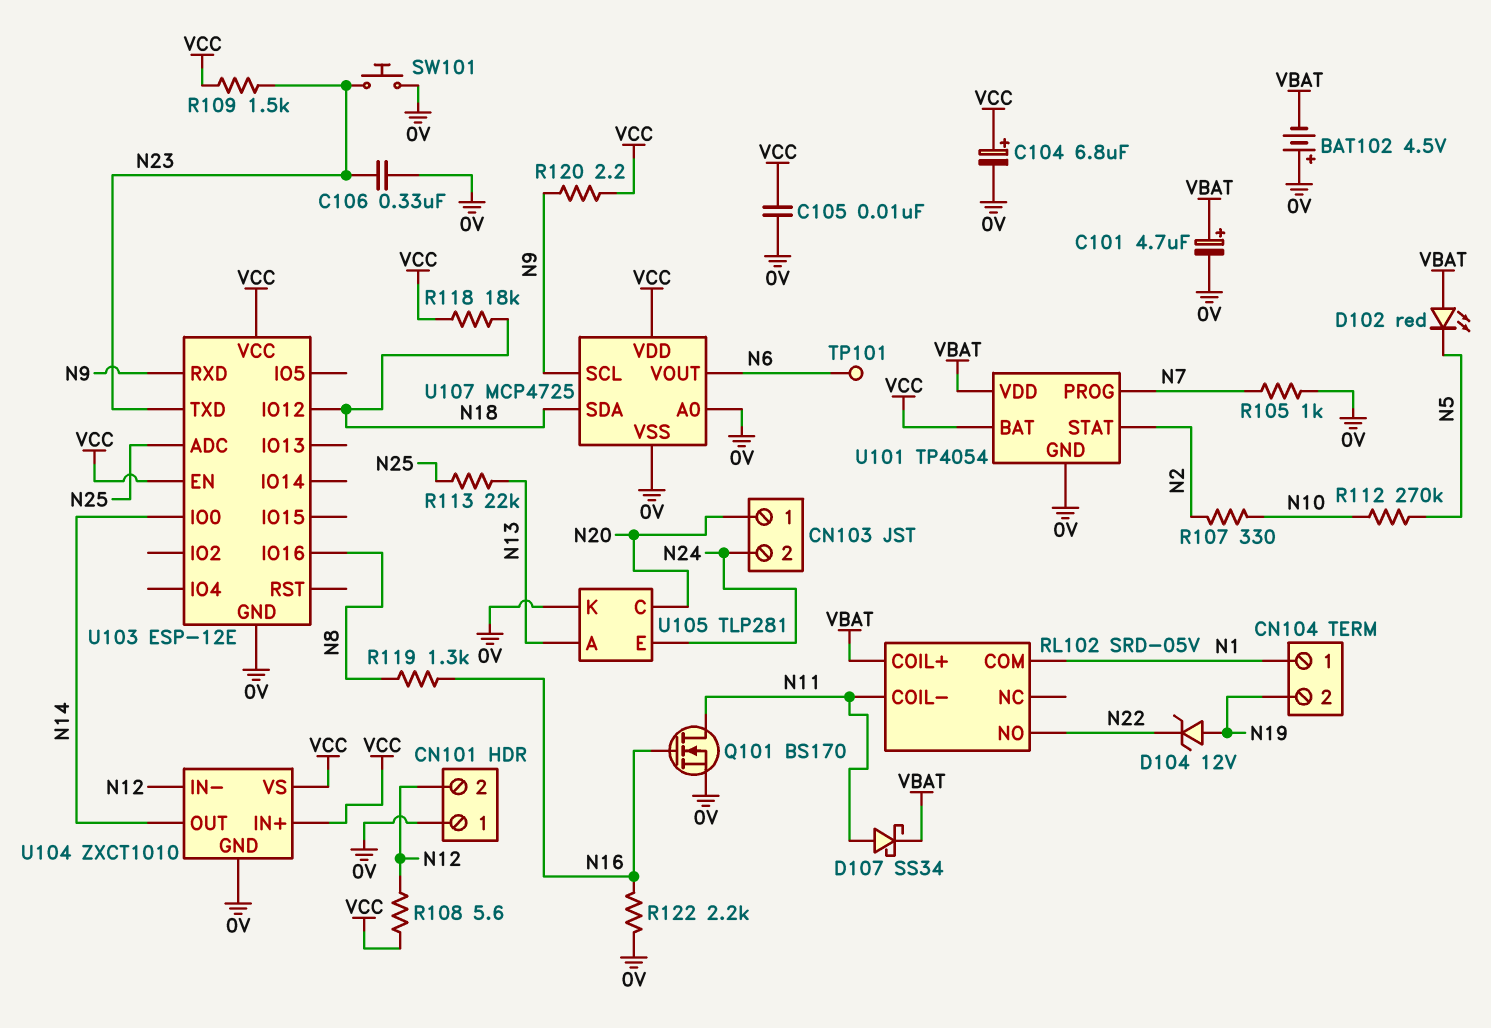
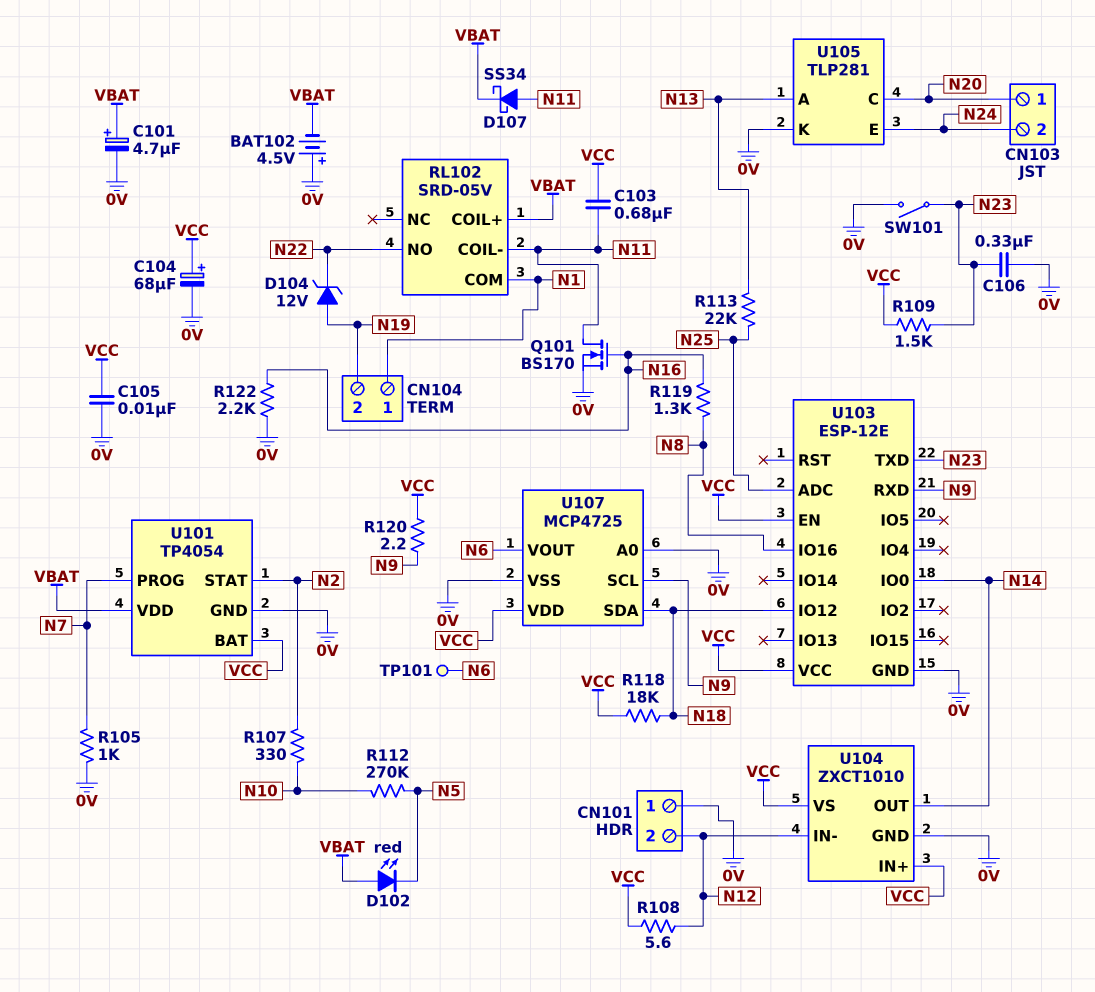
C103: none -> 680nF (N11, VCC)
C104: 6.8uF (plus VCC, minus 0V) -> 68uF (plus VCC, minus 0V)
SW101: button (0V, N23) -> switch (0V, N23)

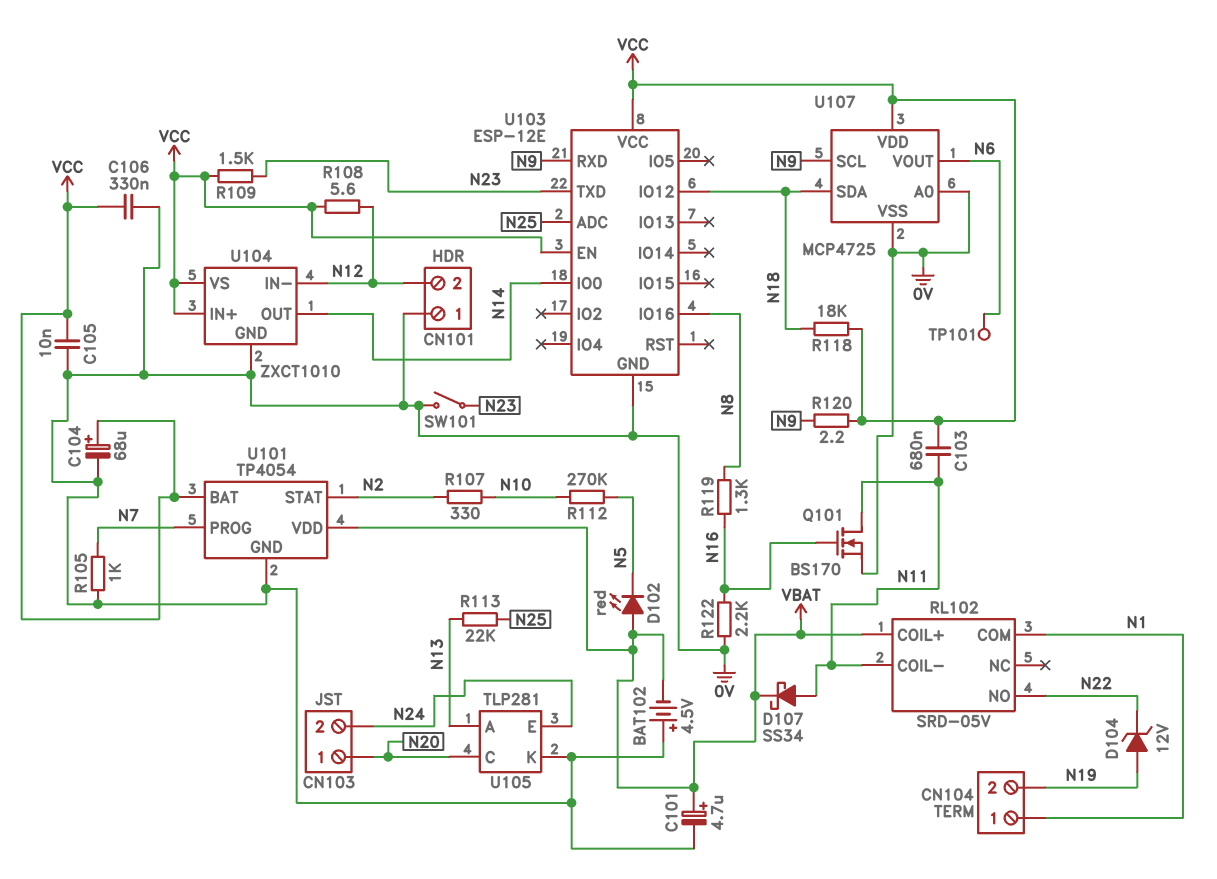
C106: 330nF (0V, N23) -> 330nF (0V, VCC)

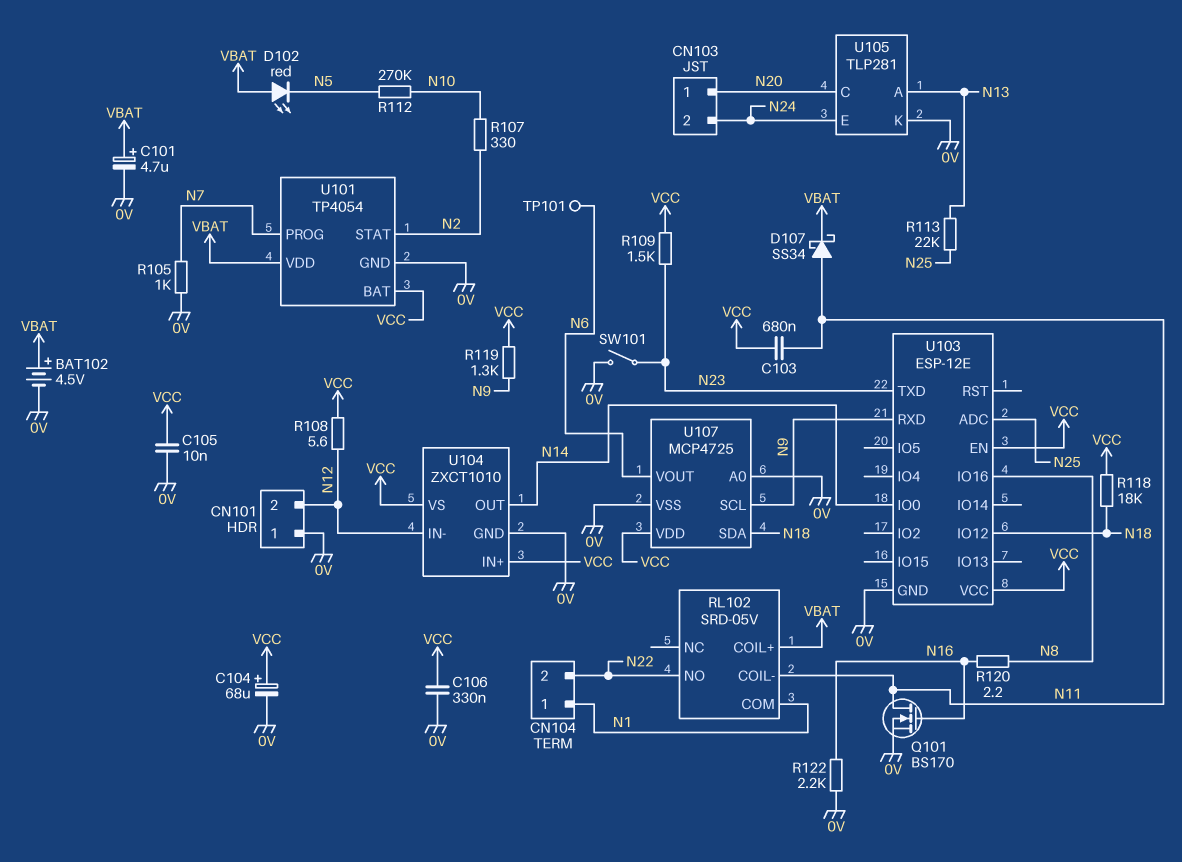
BAT102: 4.5V (plus 0V, minus VBAT) -> 4.5V (plus VBAT, minus 0V)
CN104 pin 2: N19 -> N22
D104: zener 12V (A N19, K N22) -> none
R119: 1.3k (N8, N16) -> 1.3k (N9, VCC)
R120: 2.2 (N9, VCC) -> 2.2 (N8, N16)

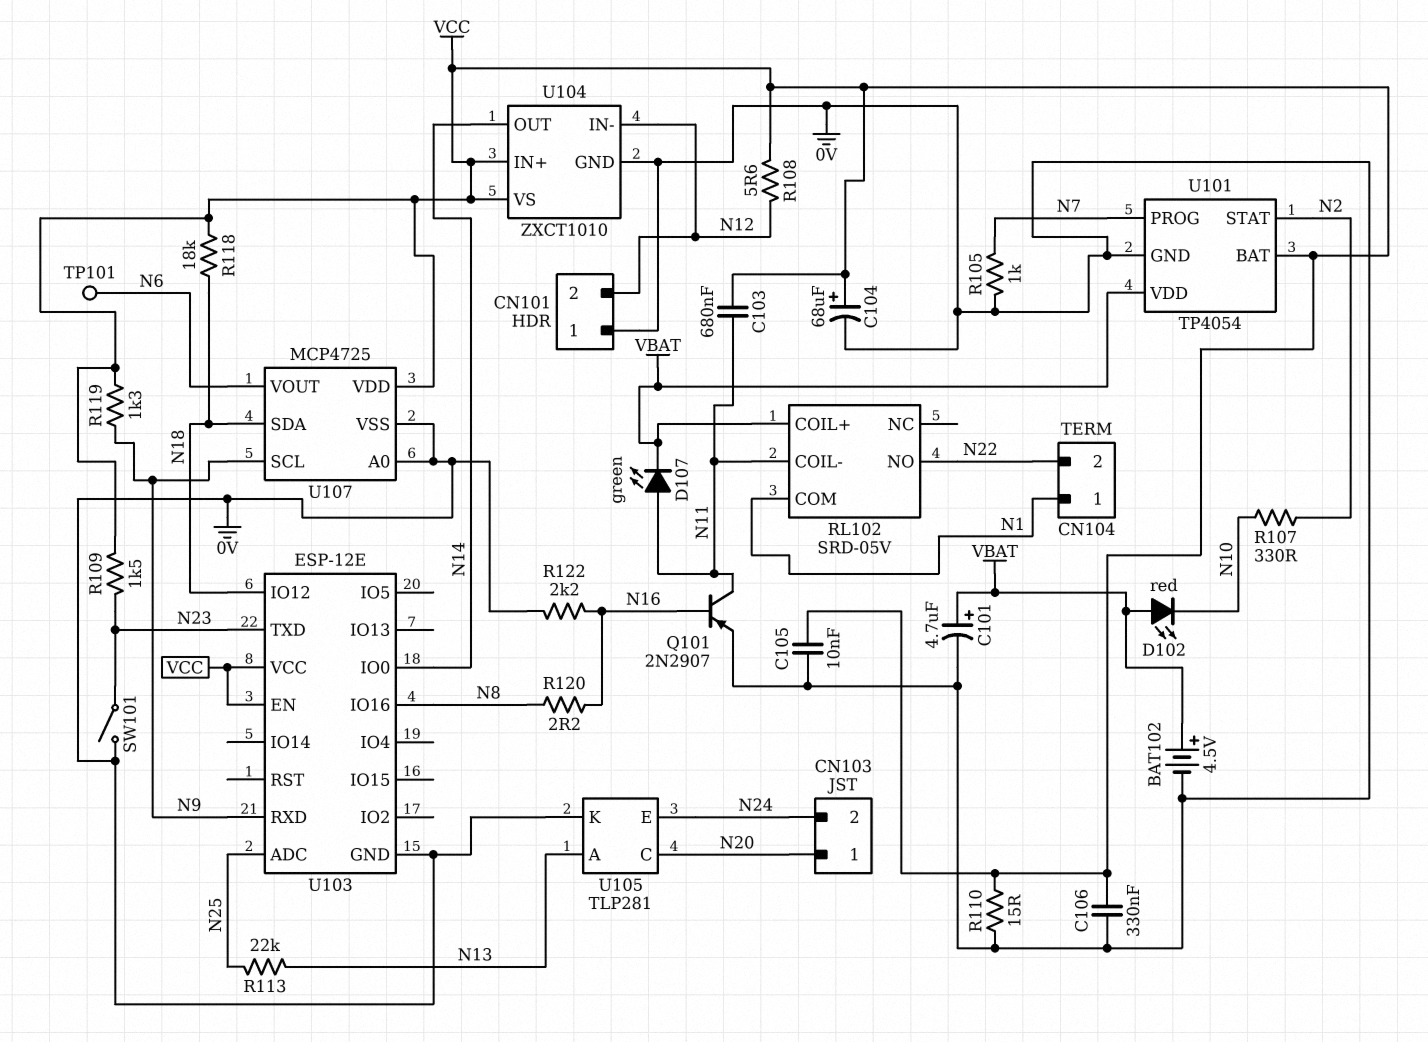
D102: LED red (A VBAT, K N5) -> LED red (A VBAT, K N10)
D107: schottky SS34 (A N11, K VBAT) -> LED green (A N11, K VBAT)
Q101: NMOS BS170 (G N16, D N11, S 0V) -> PNP 2N2907 (B N16, C N11, E 0V)
R110: none -> 15 (0V, VCC)
R112: 270k (N5, N10) -> none

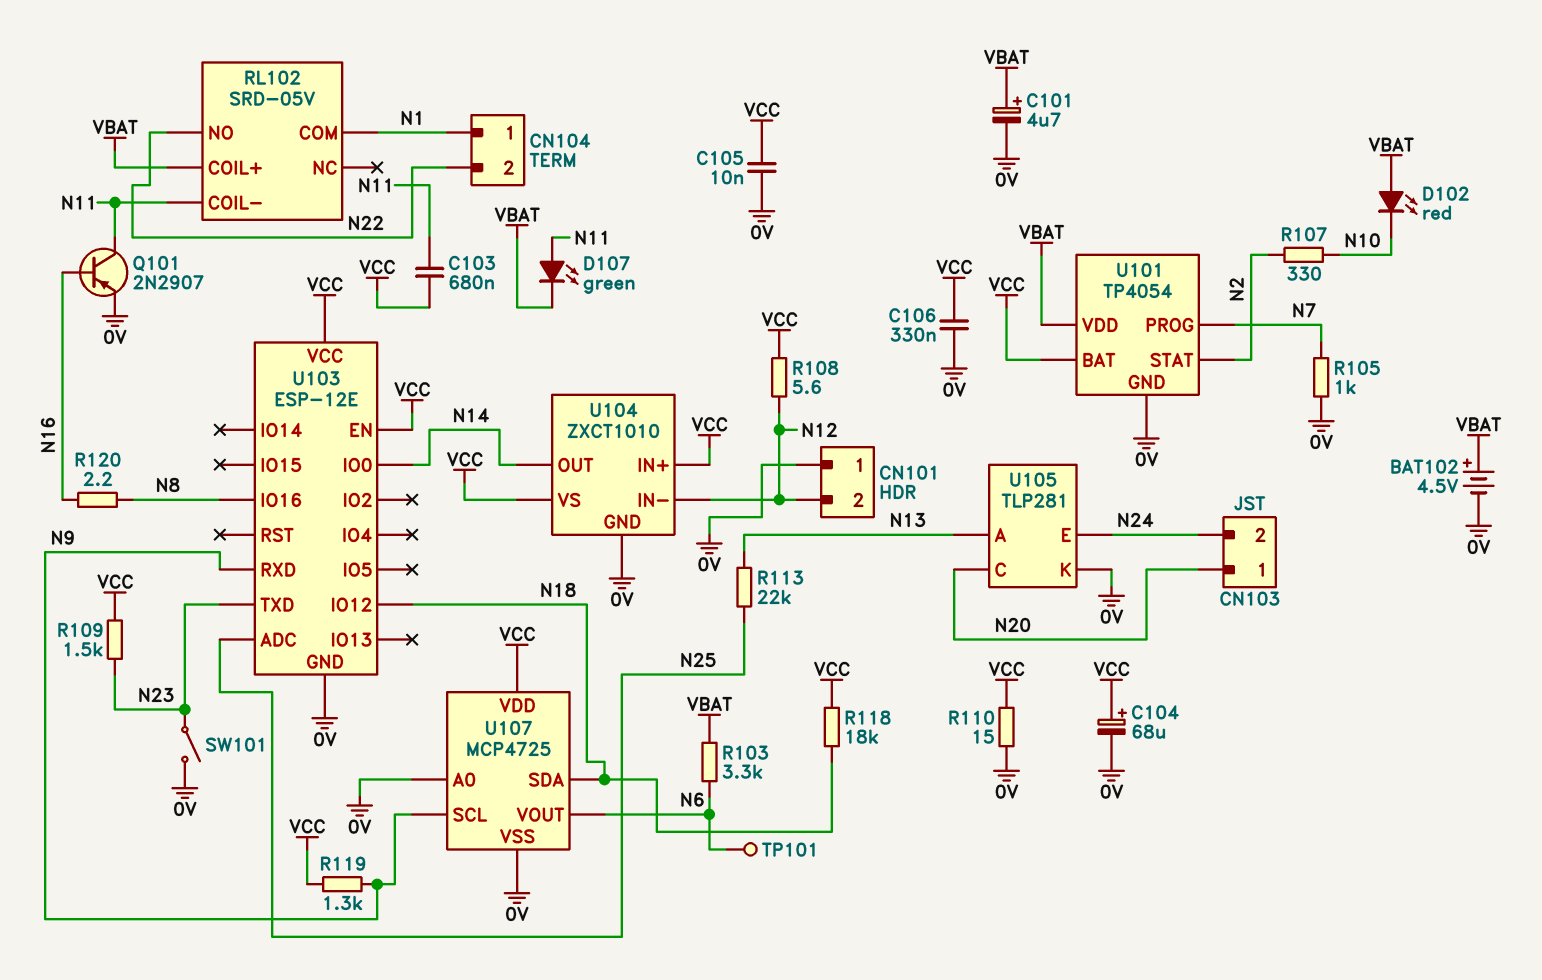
R103: none -> 3.3k (N6, VBAT)
R122: 2.2k (0V, N16) -> none

